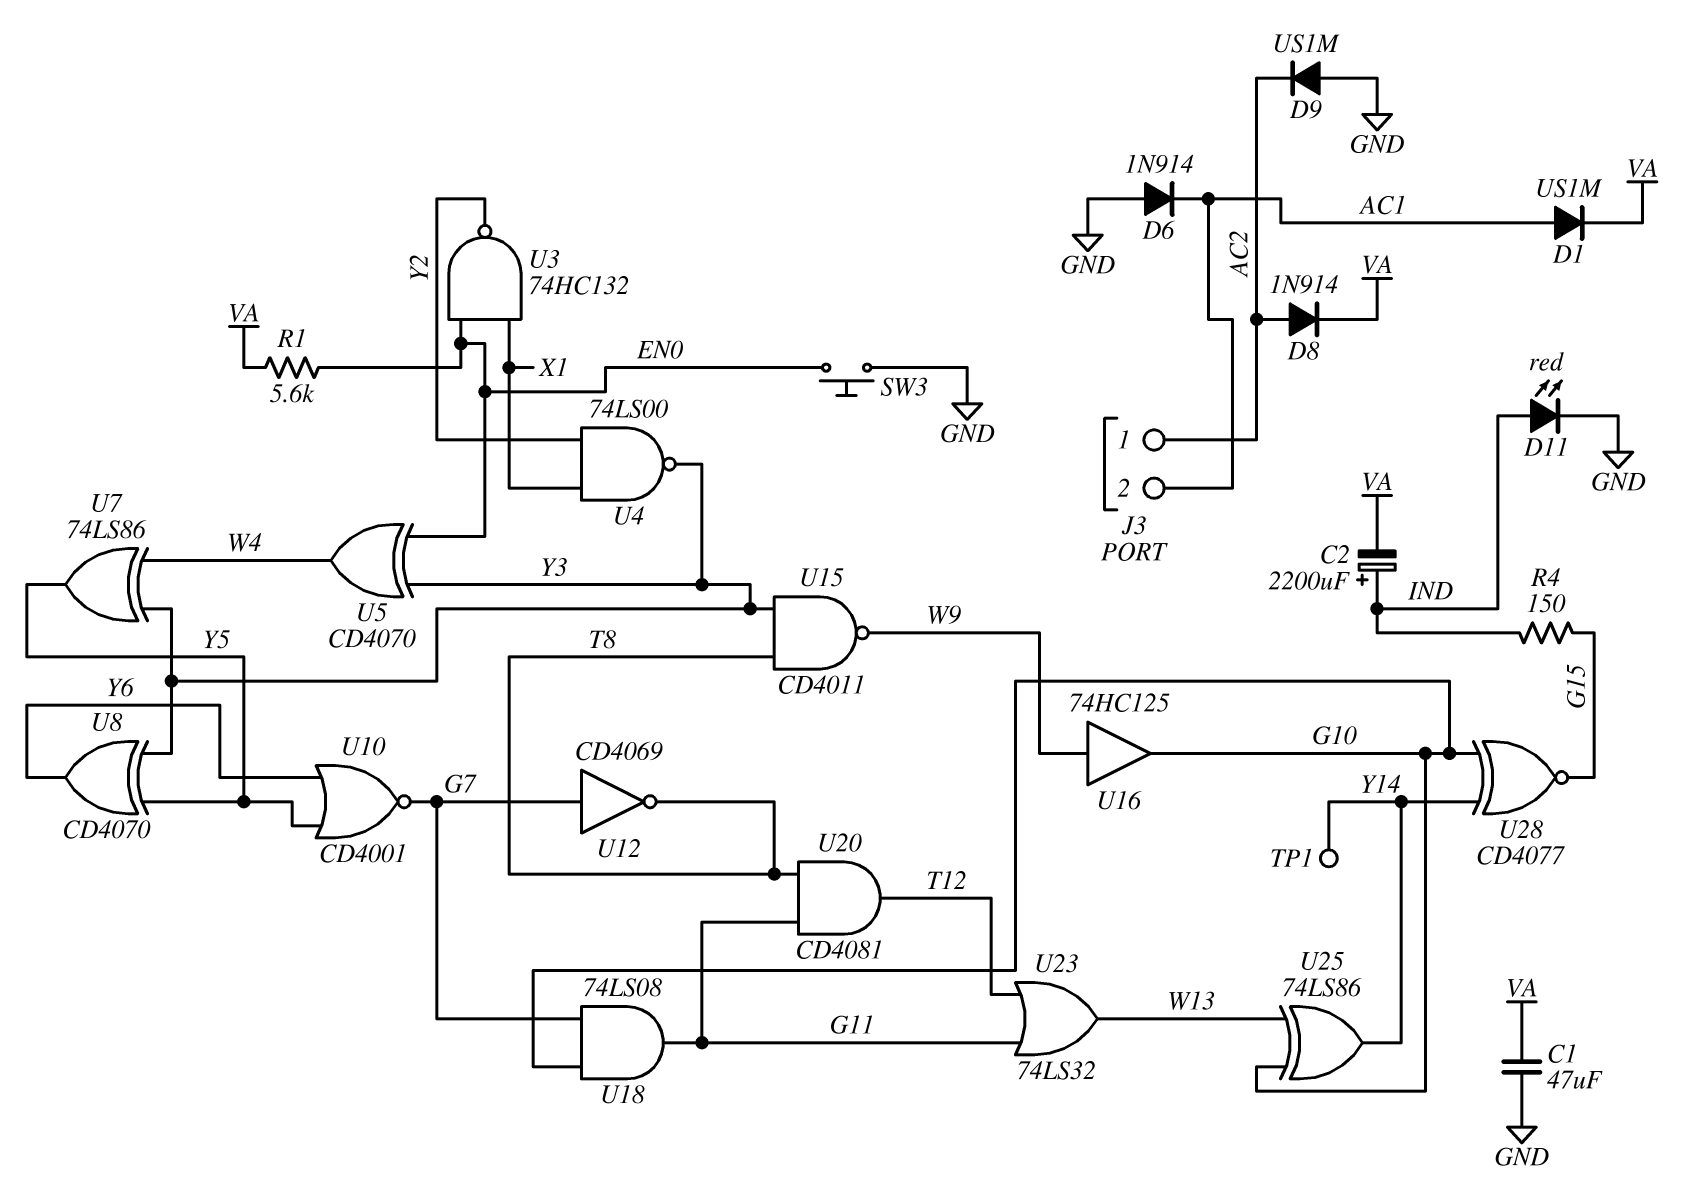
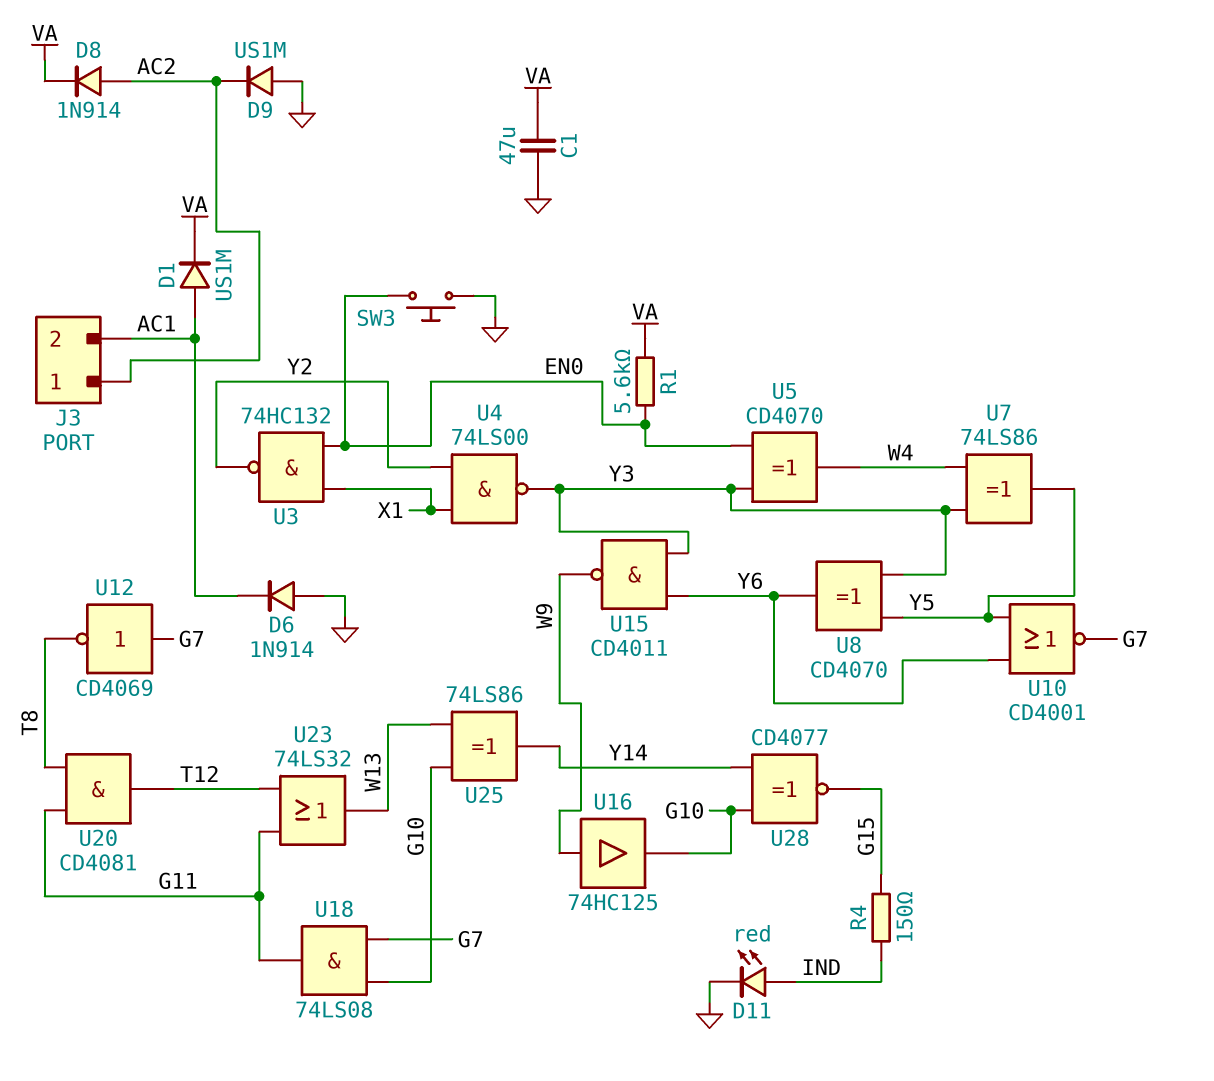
C2: 2200uF (plus IND, minus VA) -> none
TP1: test point (Y14) -> none
U15: NAND CD4011 (in T8, in Y3, out W9) -> NAND CD4011 (in Y3, in Y6, out W9)

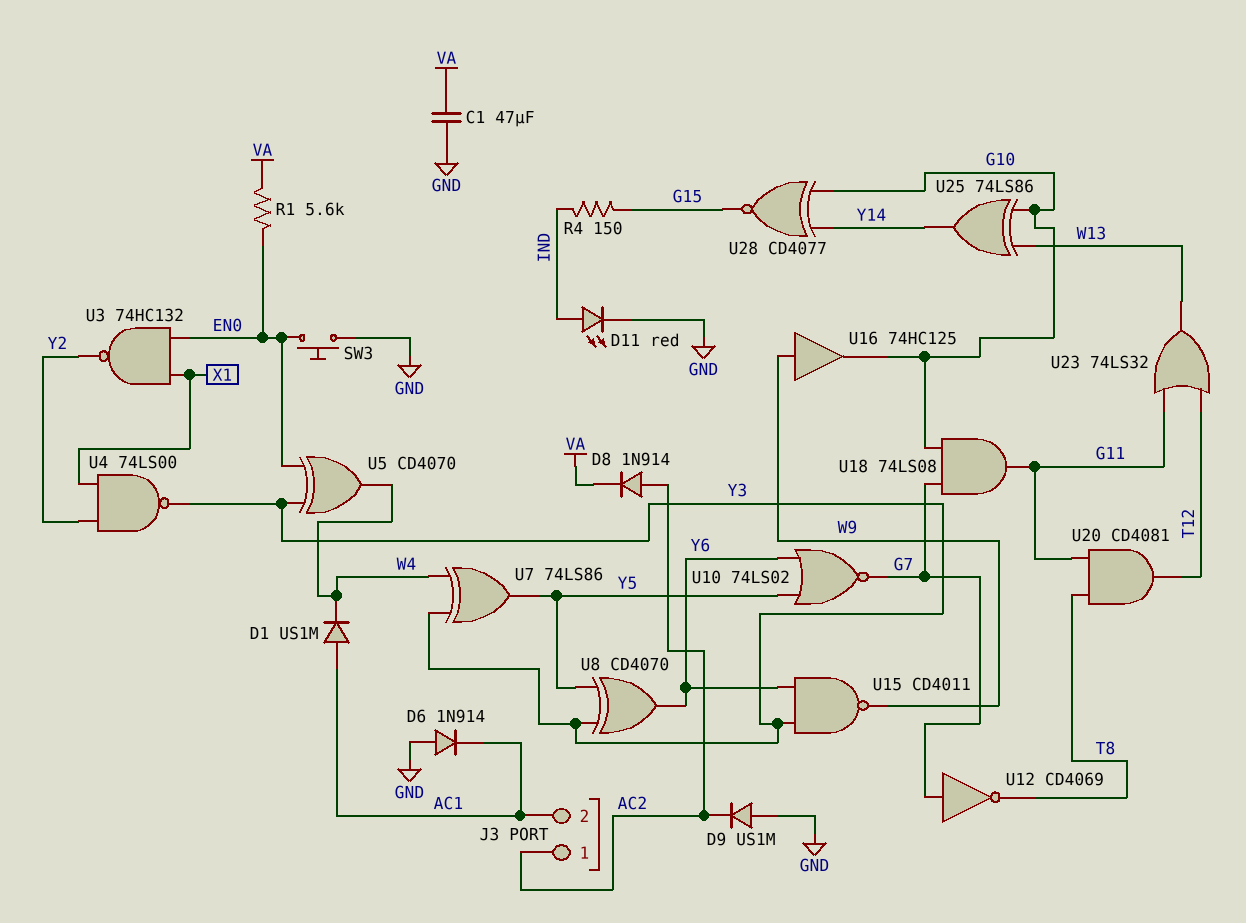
D1: diode US1M (A AC1, K VA) -> diode US1M (A AC1, K W4)
U10: NOR CD4001 (in Y5, in Y6, out G7) -> NOR 74LS02 (in Y5, in Y6, out G7)

